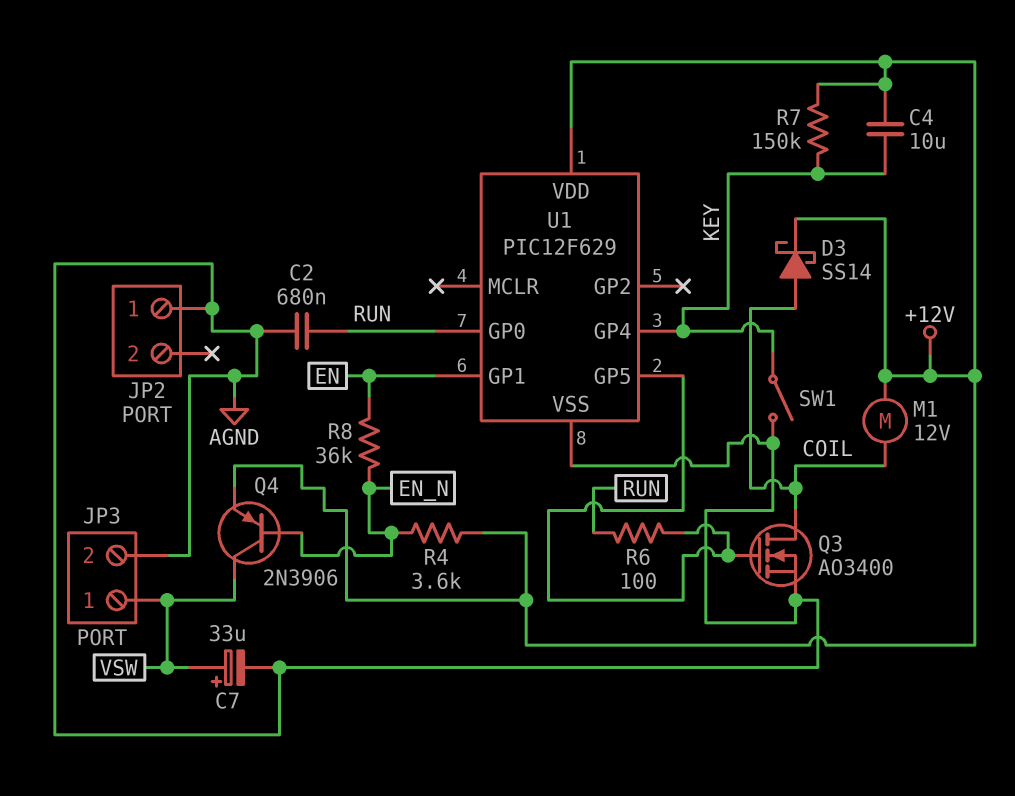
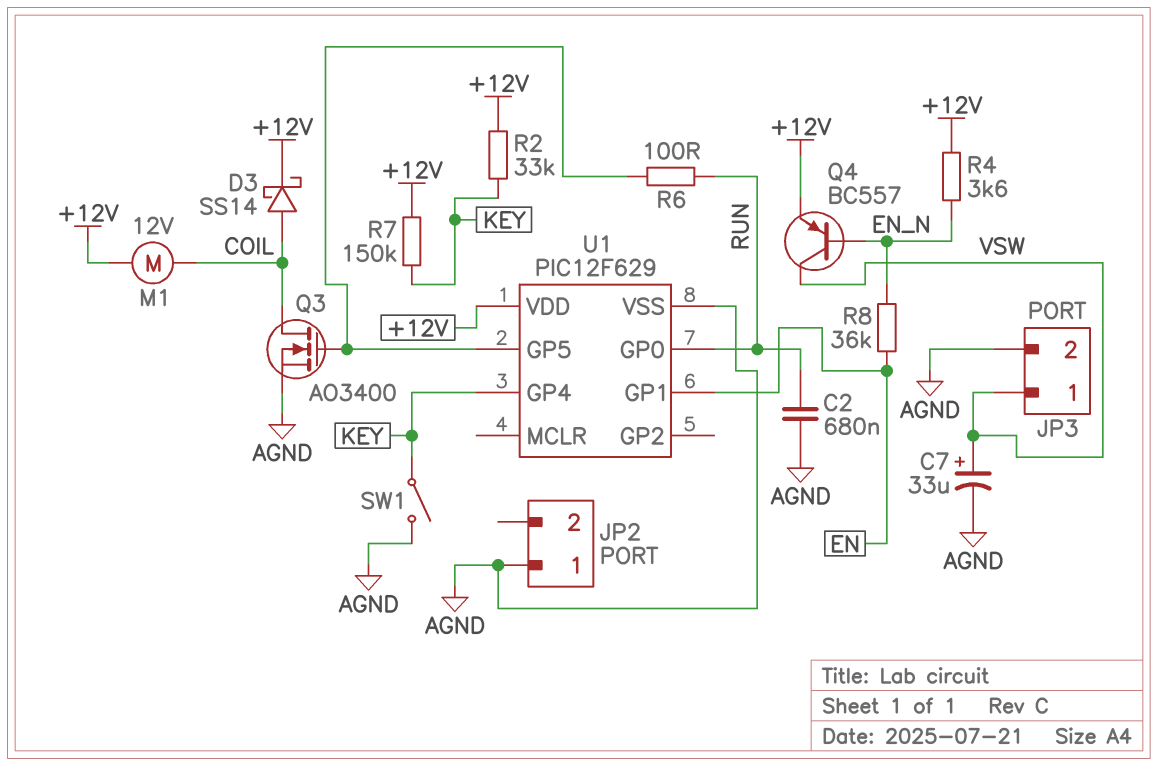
C4: 10uF (+12V, KEY) -> none
Q4: PNP 2N3906 (B EN_N, C VSW, E +12V) -> PNP BC557 (B EN_N, C VSW, E +12V)
R2: none -> 33k (+12V, KEY)

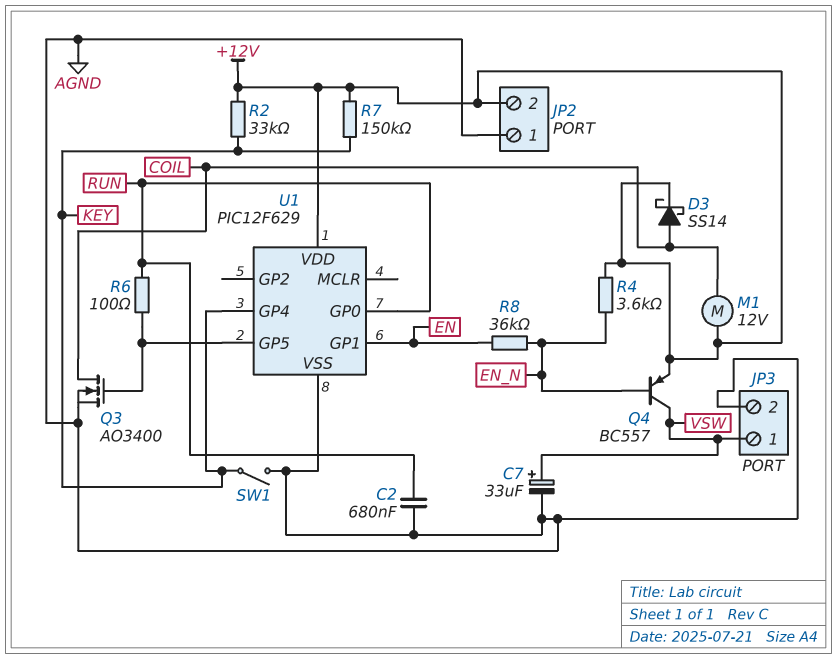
JP2 pin 2: none -> +12V

